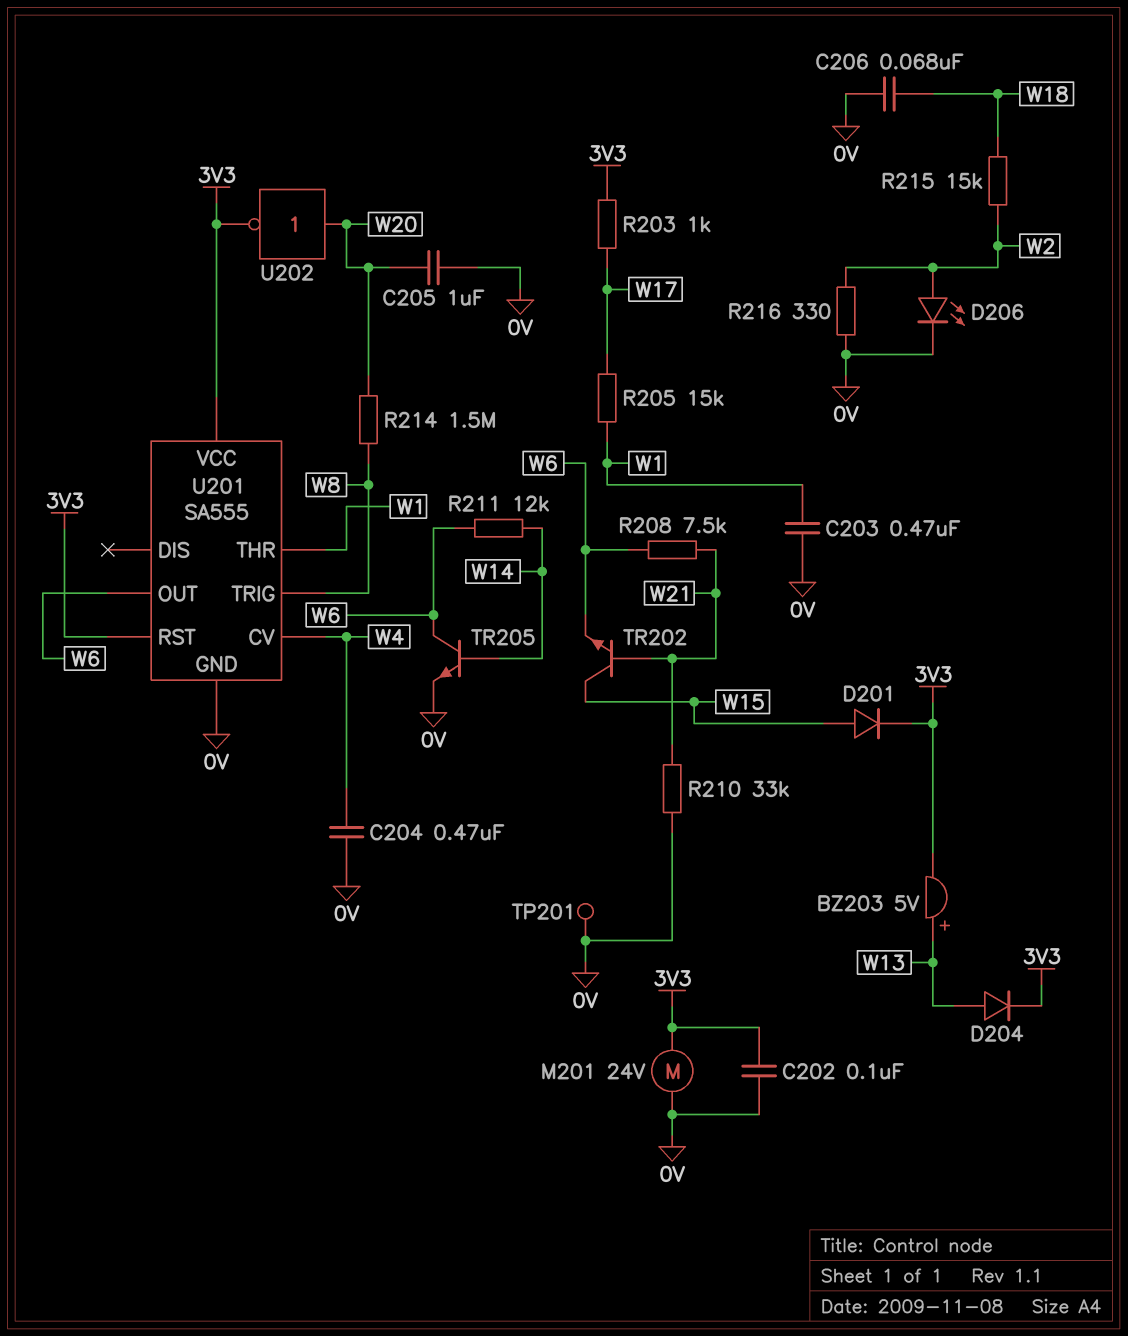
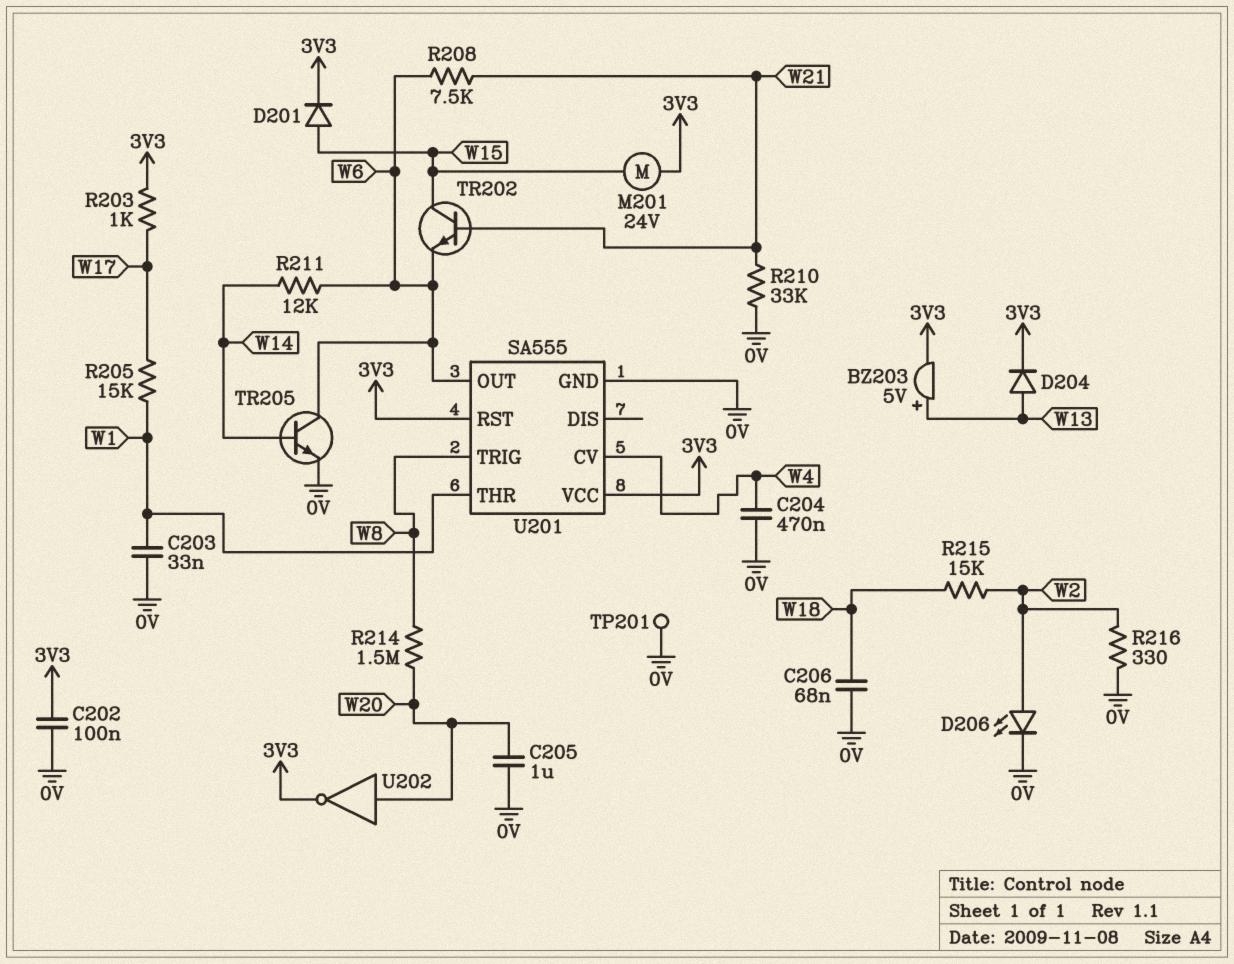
C203: 470nF (0V, W1) -> 33nF (0V, W1)
M201: motor 24V (0V, 3V3) -> motor 24V (3V3, W15)

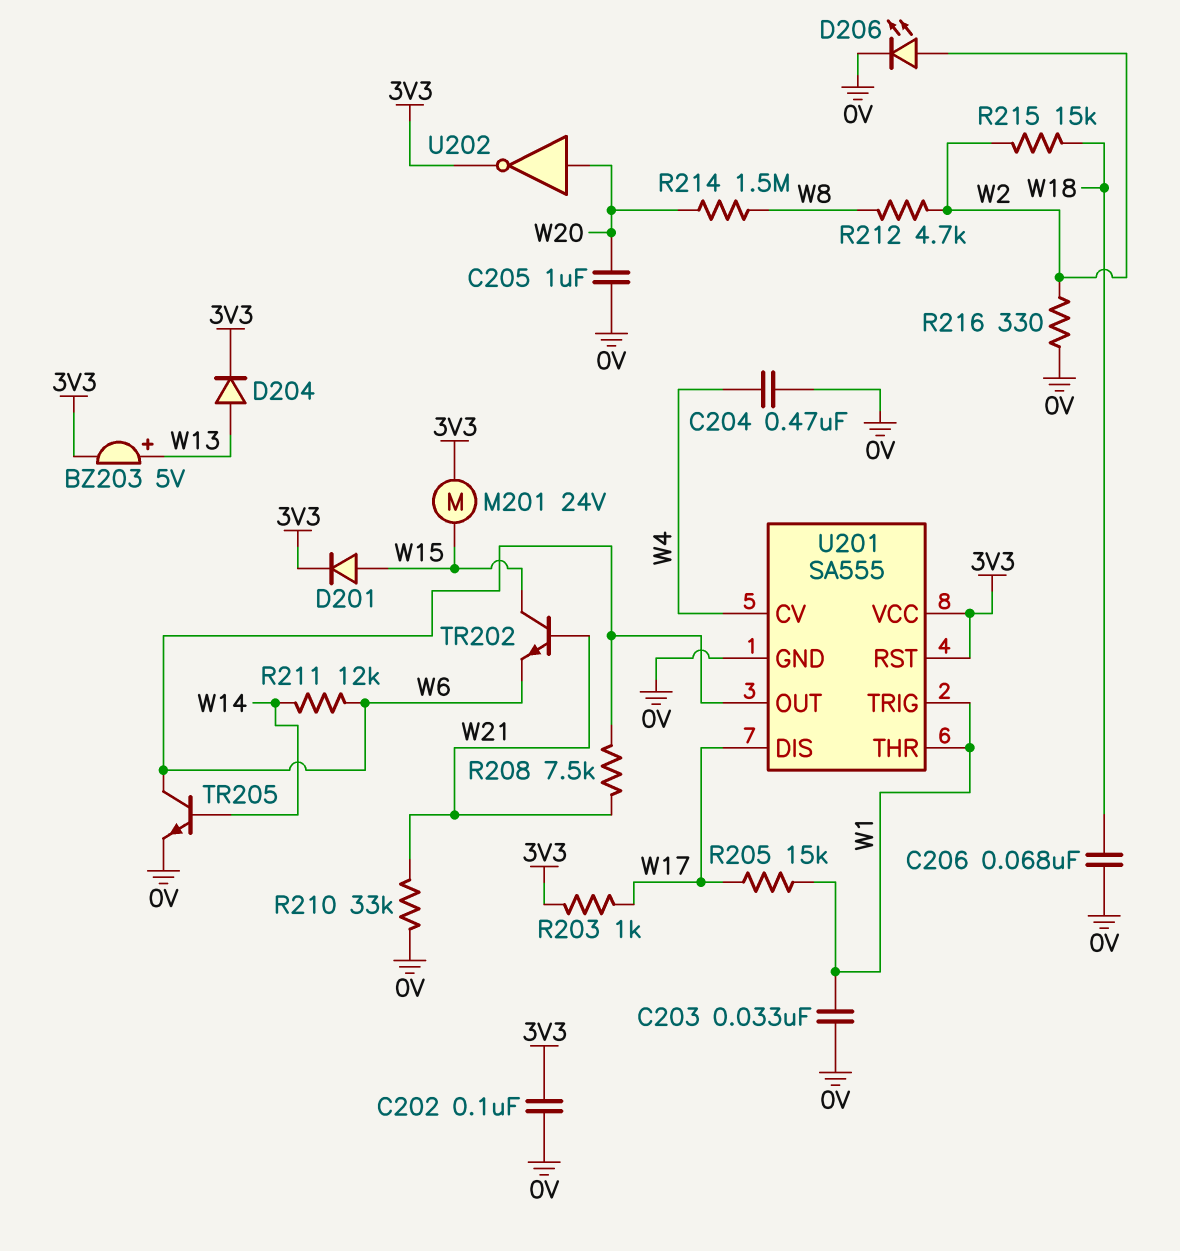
R212: none -> 4.7k (W2, W8)
TP201: test point (0V) -> none
U201 pin DIS: none -> W17
U201 pin TRIG: W8 -> W1

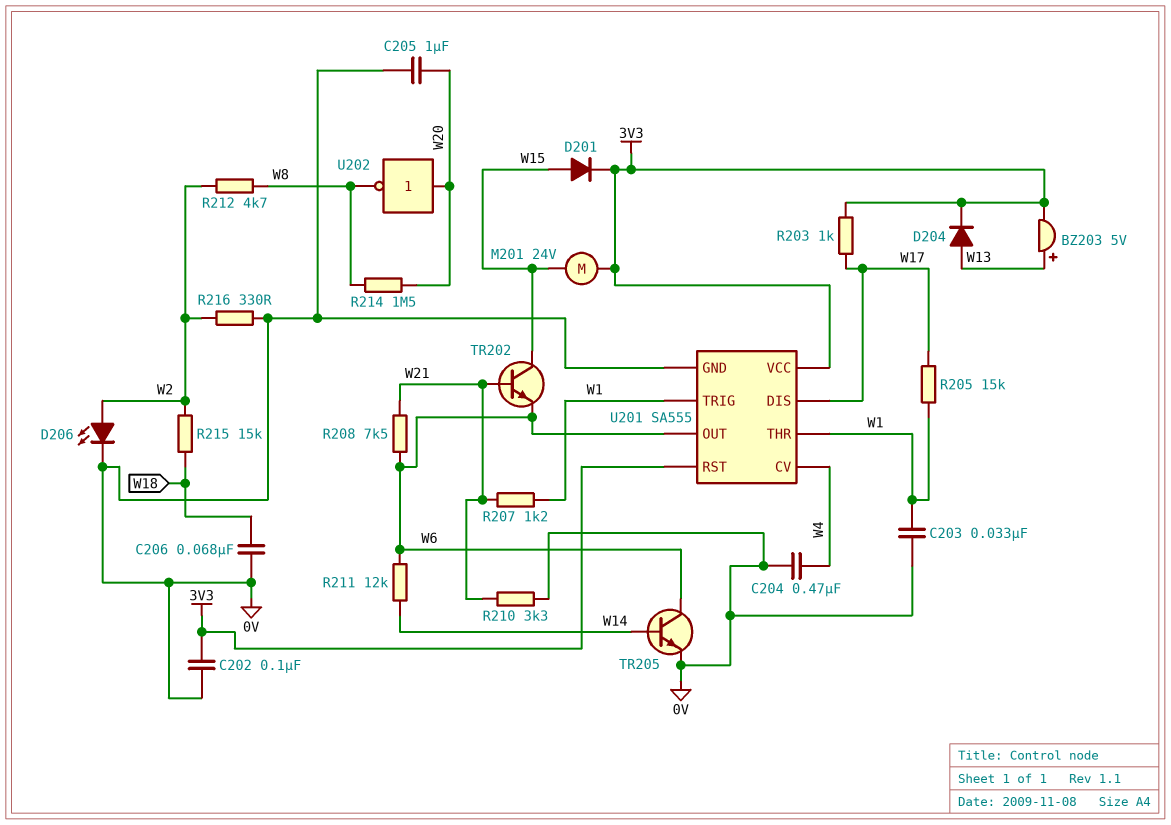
R207: none -> 1.2k (W1, W21)
R210: 33k (0V, W21) -> 3.3k (0V, W21)
U202: NOT (in W20, out 3V3) -> NOT (in W20, out W8)

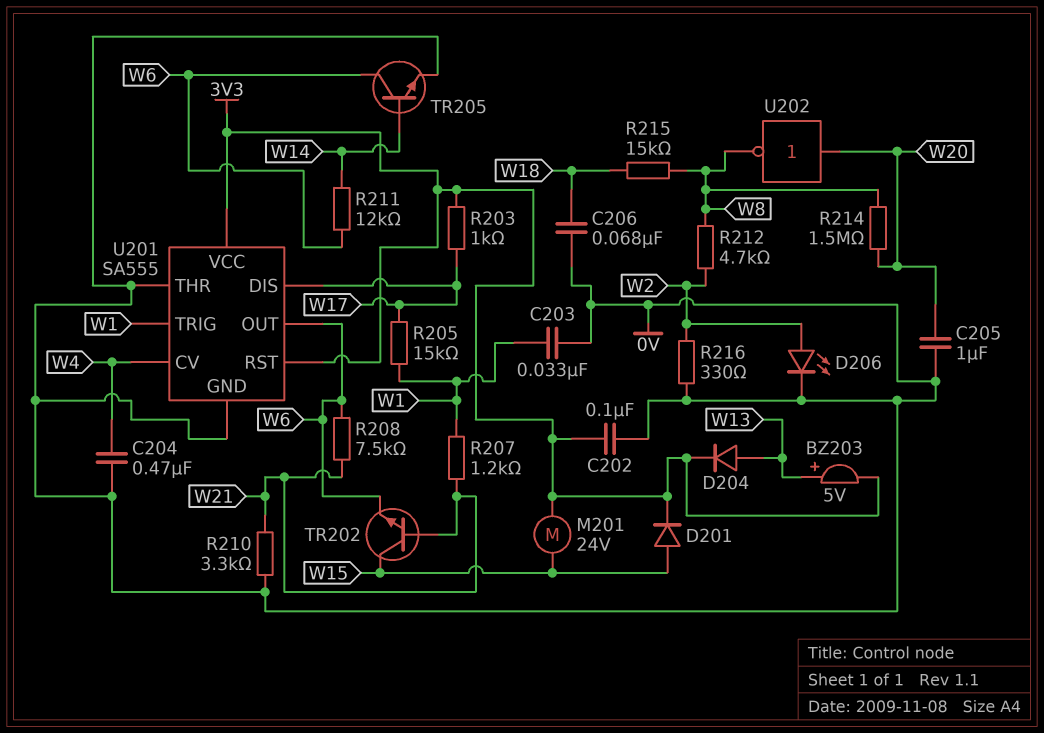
R215: 15k (W2, W18) -> 15k (W8, W18)
U201 pin THR: W1 -> 0V

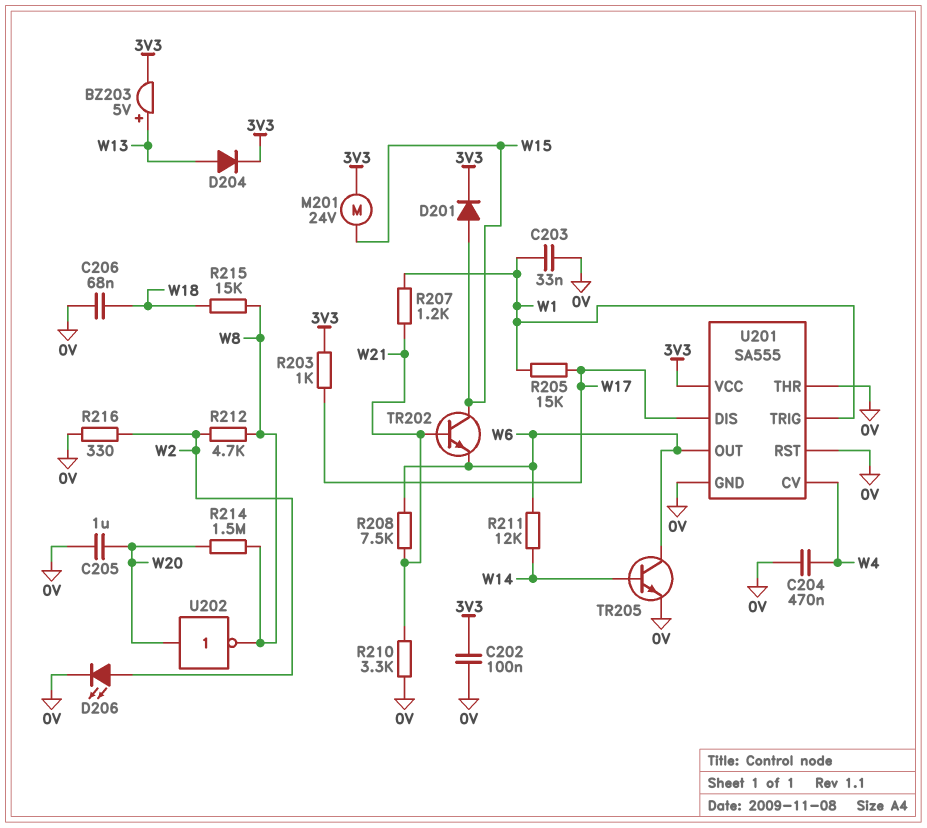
U201 pin RST: 3V3 -> 0V

